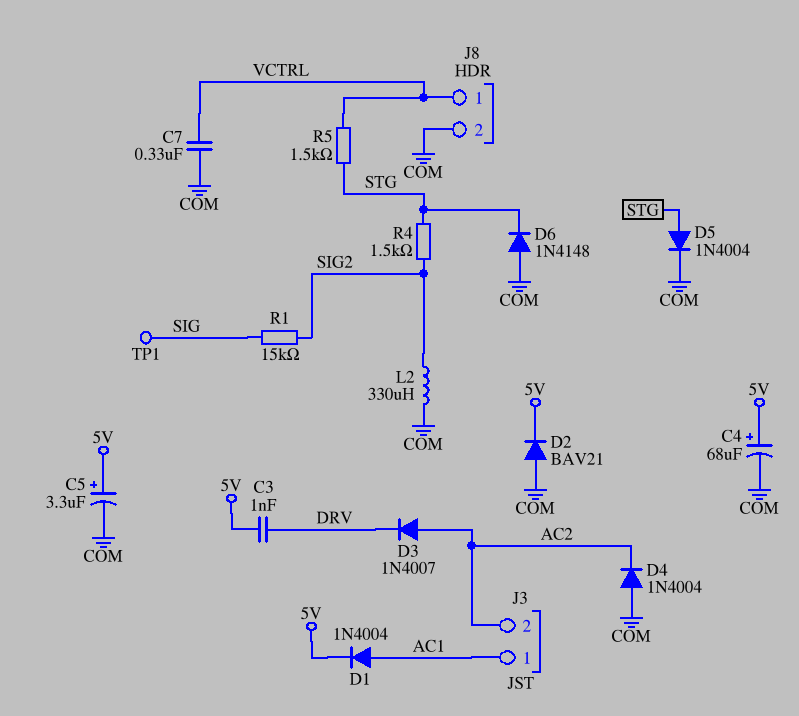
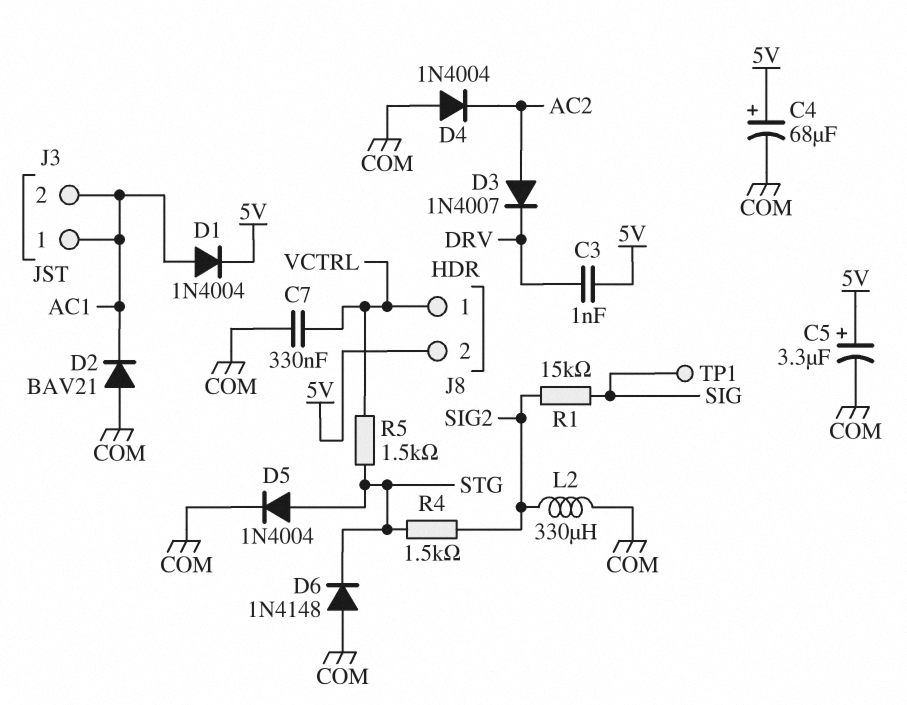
D2: diode BAV21 (A COM, K 5V) -> diode BAV21 (A COM, K AC1)
J3 pin 2: AC2 -> AC1
J8 pin 2: COM -> 5V

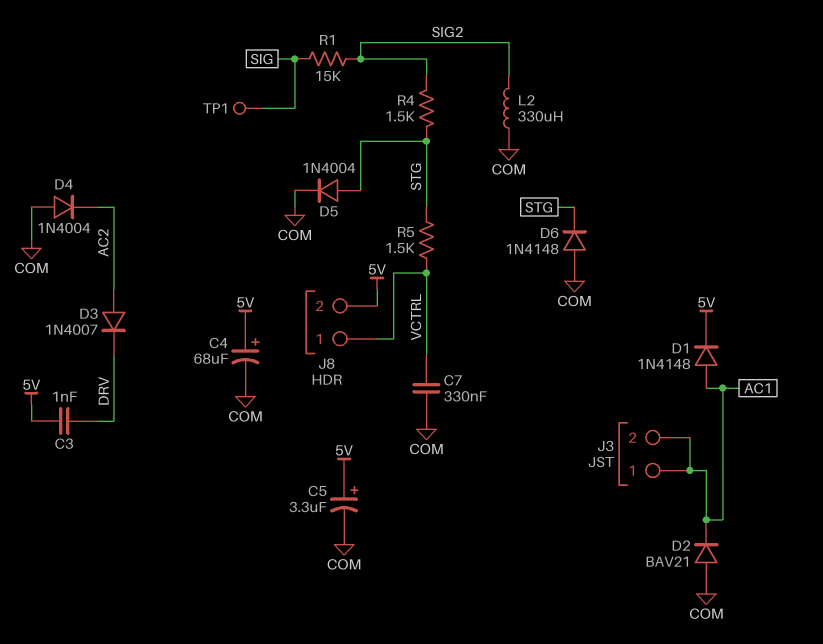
D1: diode 1N4004 (A AC1, K 5V) -> diode 1N4148 (A AC1, K 5V)

